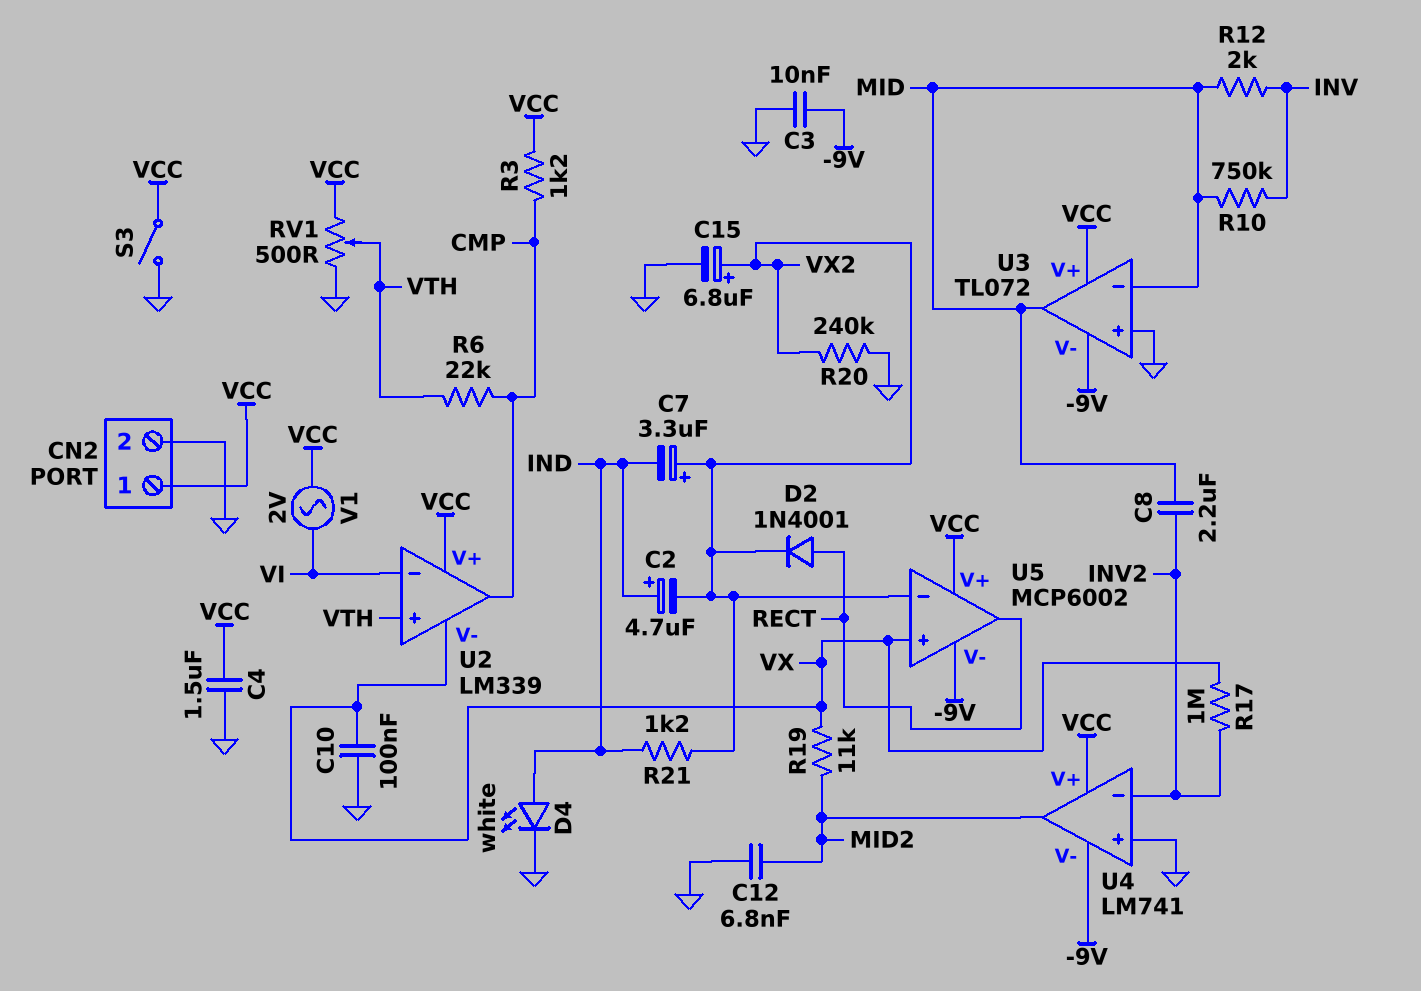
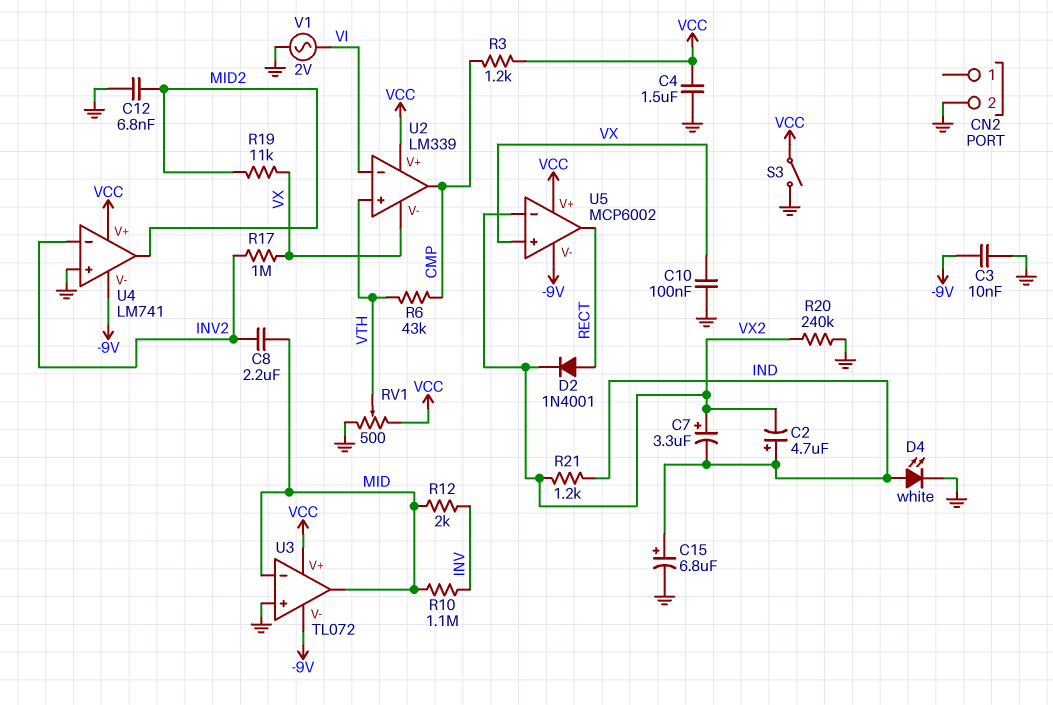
C15: 6.8uF (plus VX2, minus GND) -> 6.8uF (plus IND, minus GND)
CN2 pin 1: VCC -> none
R6: 22k (CMP, VTH) -> 43k (CMP, VTH)
R10: 750k (INV, MID) -> 1.1M (INV, MID)
V1: AC 2V (VCC, VI) -> AC 2V (GND, VI)

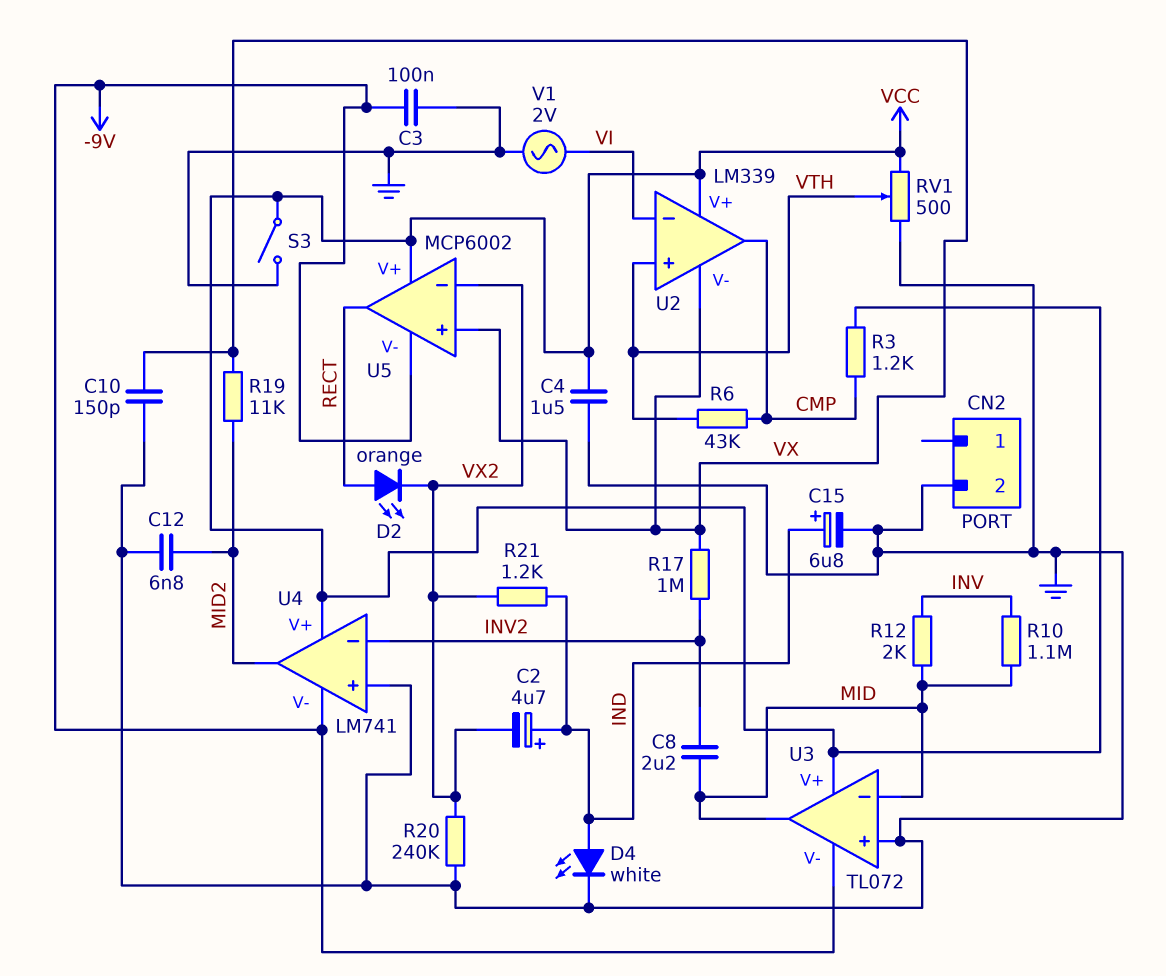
C3: 10nF (-9V, GND) -> 100nF (-9V, GND)
C7: 3.3uF (plus VX2, minus IND) -> none
C10: 100nF (GND, VX) -> 150pF (GND, VX)
D2: diode 1N4001 (A RECT, K VX2) -> LED orange (A RECT, K VX2)

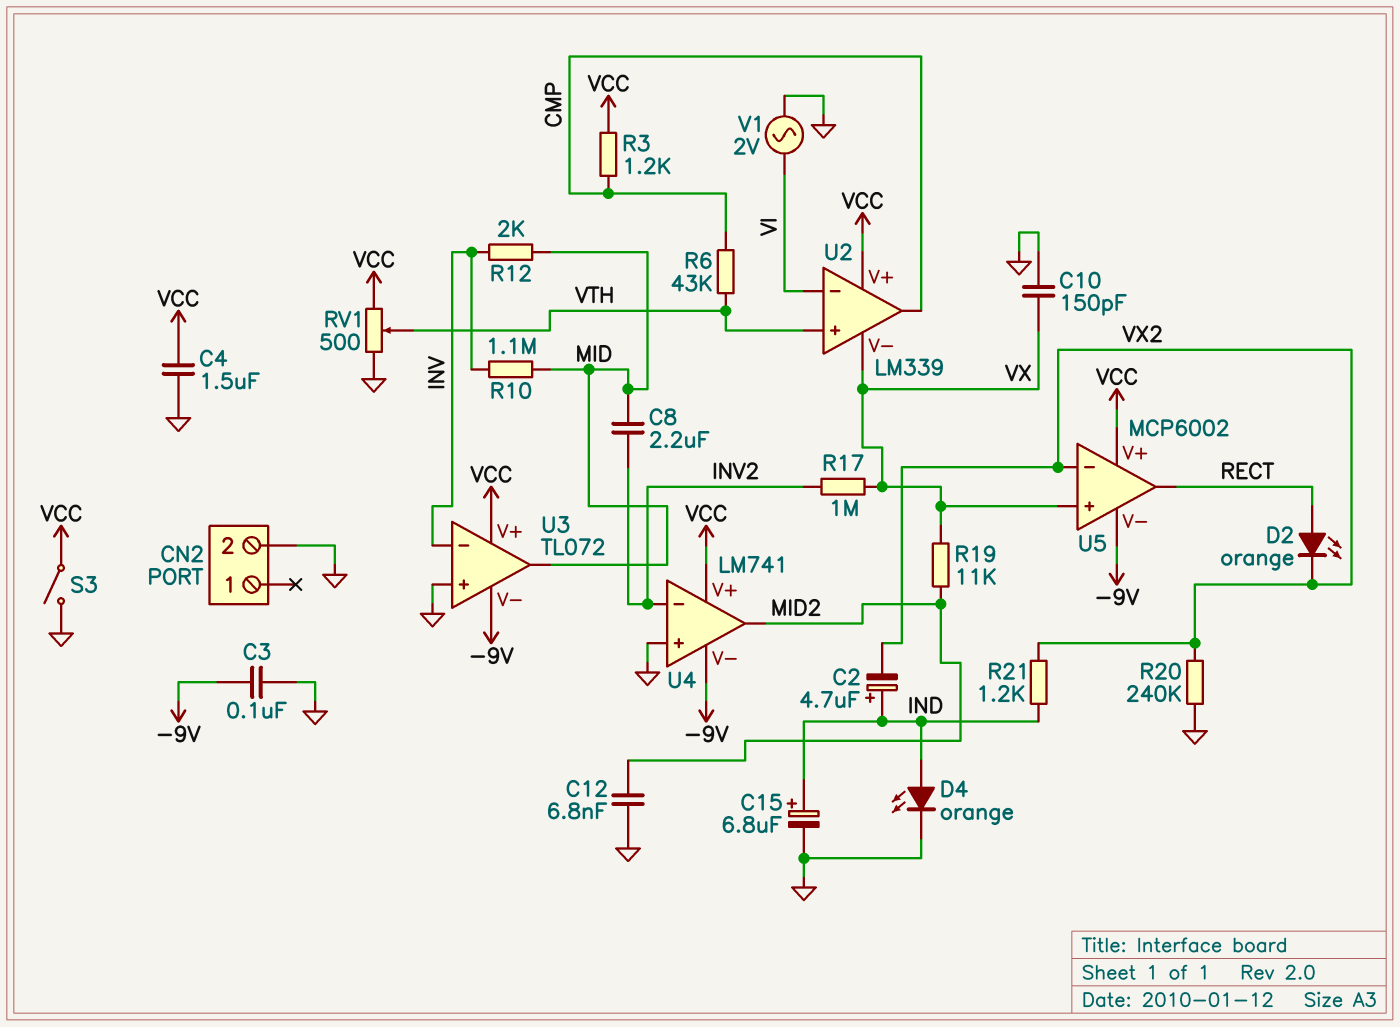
D4: LED white (A IND, K GND) -> LED orange (A IND, K GND)
U3 pin in-: MID -> INV

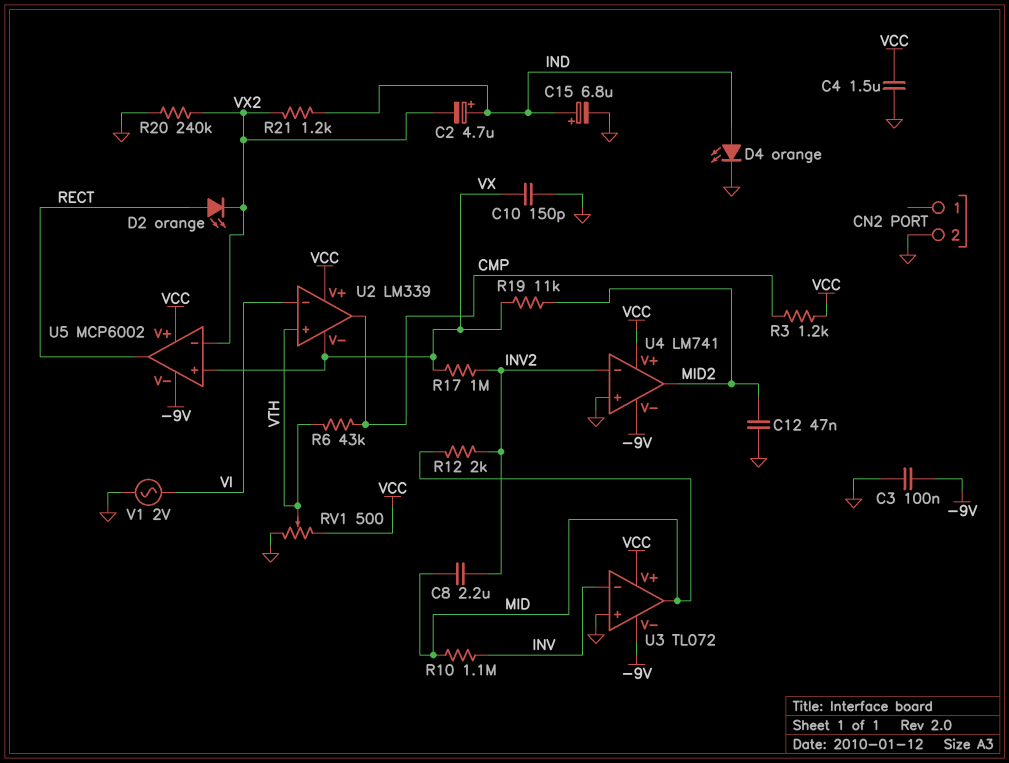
C12: 6.8nF (GND, MID2) -> 47nF (GND, MID2)
R12: 2k (INV, MID) -> 2k (INV2, MID)
S3: switch (GND, VCC) -> none

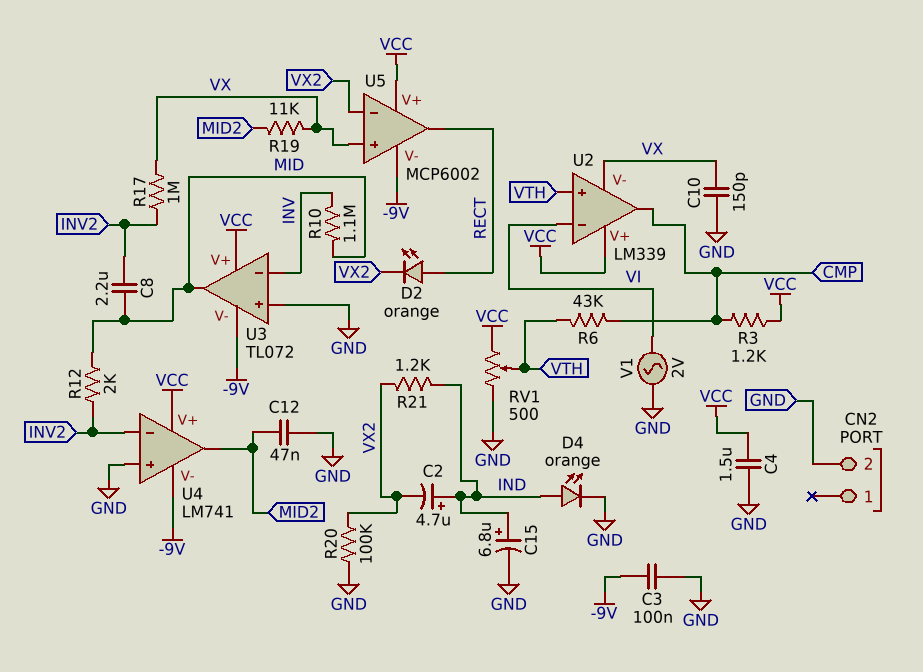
R20: 240k (GND, VX2) -> 100k (GND, VX2)

